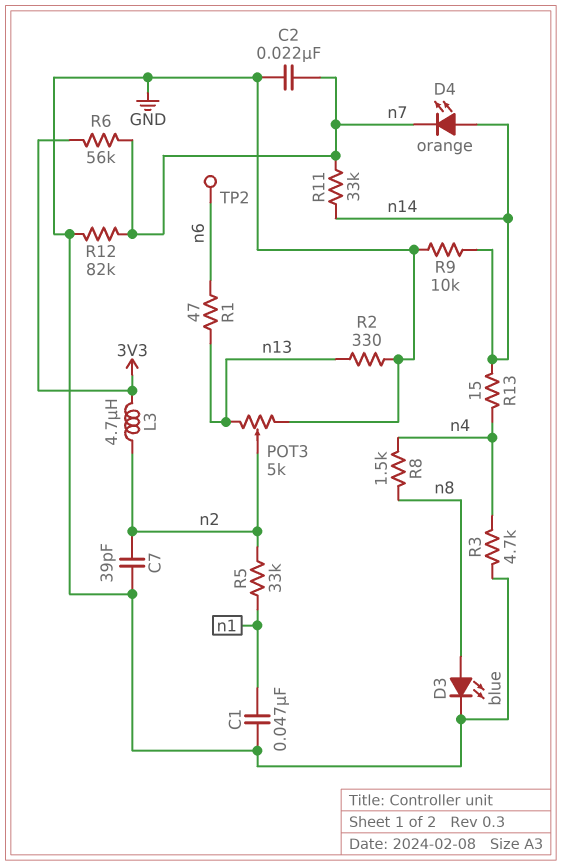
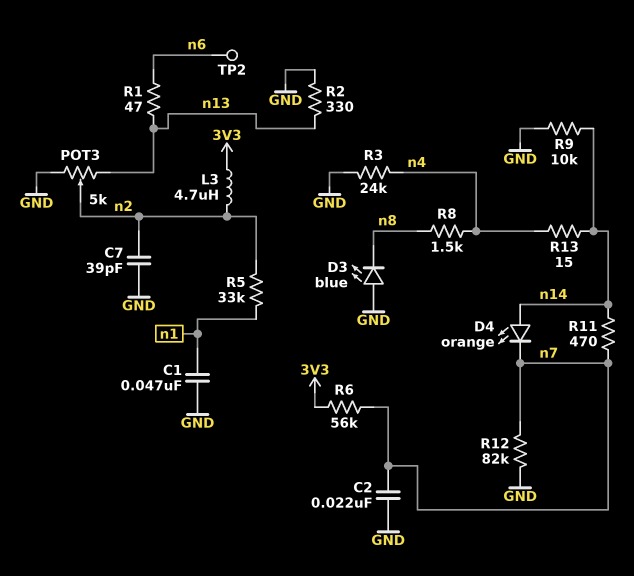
D3: LED blue (A n8, K GND) -> LED blue (A GND, K n8)
R3: 4.7k (GND, n4) -> 24k (GND, n4)
R11: 33k (n7, n14) -> 470 (n7, n14)

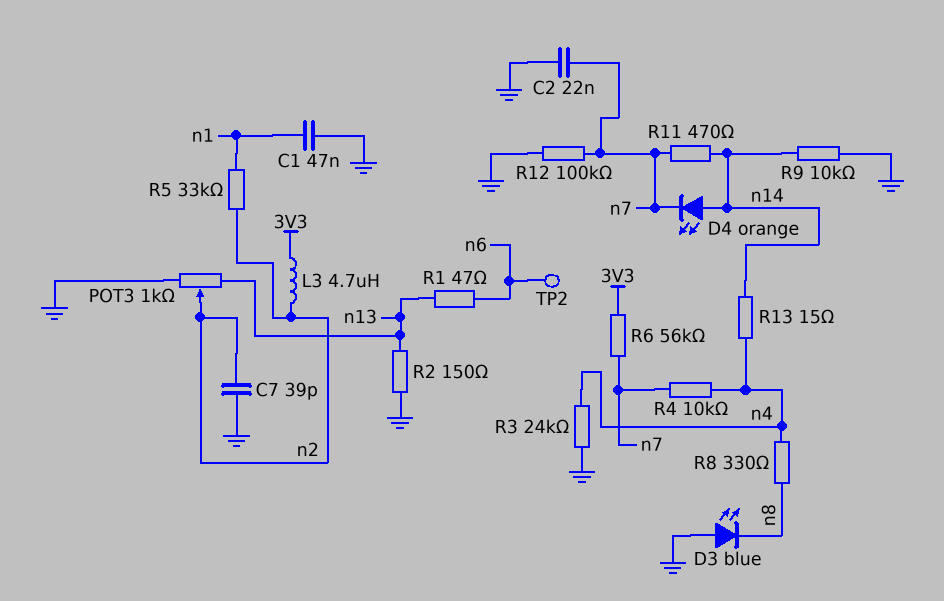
POT3: 5k (GND, n13, wiper n2) -> 1k (GND, n13, wiper n2)
R2: 330 (GND, n13) -> 150 (GND, n13)
R4: none -> 10k (n4, n7)
R8: 1.5k (n4, n8) -> 330 (n4, n8)
R12: 82k (GND, n7) -> 100k (GND, n7)

